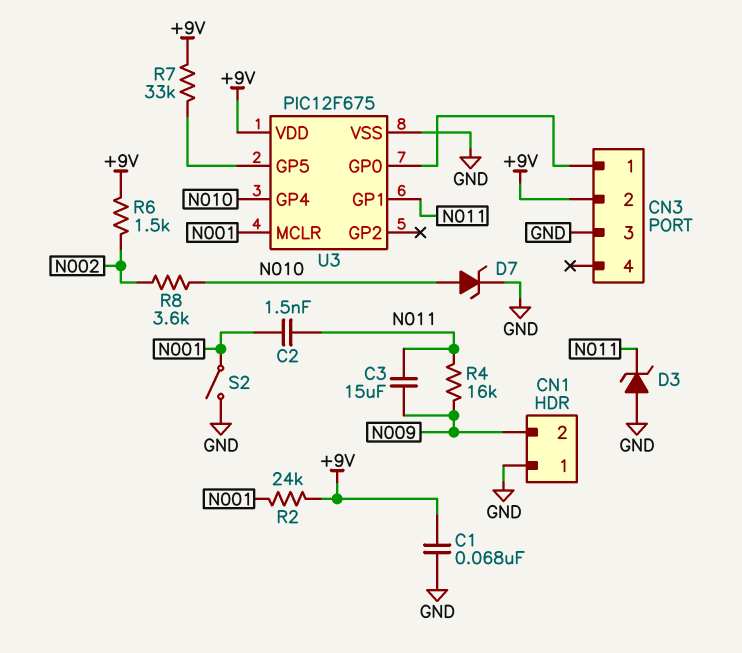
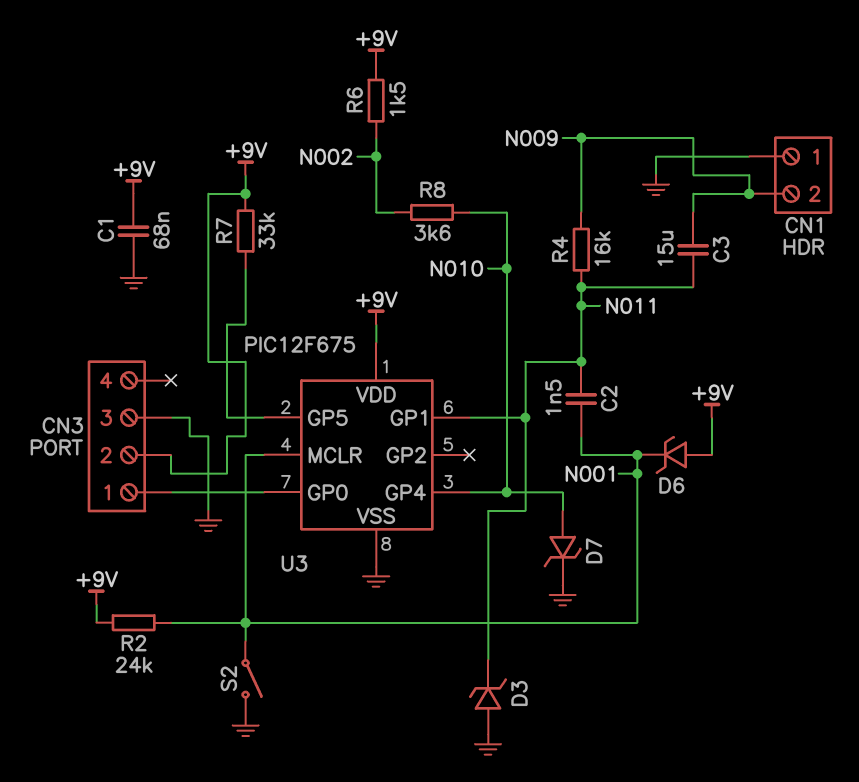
D6: none -> zener (A +9V, K N001)

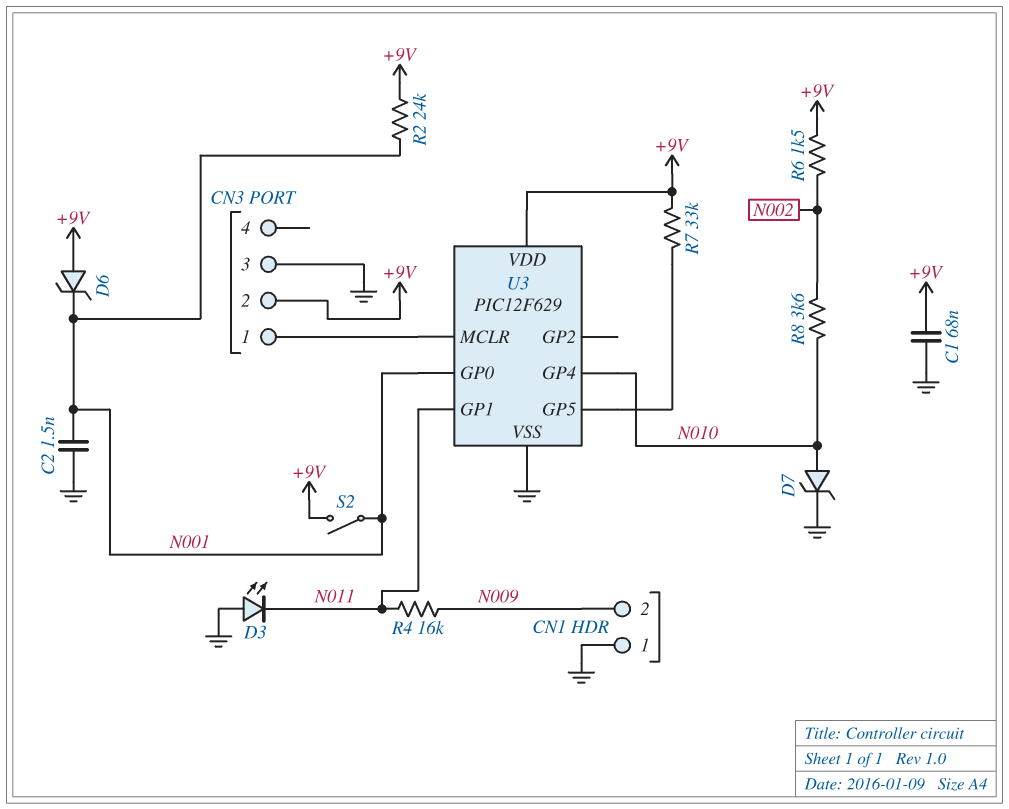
C2: 1.5nF (N001, N011) -> 1.5nF (GND, N001)
C3: 15uF (N009, N011) -> none
D3: zener (A GND, K N011) -> LED (A GND, K N011)
S2: switch (GND, N001) -> switch (+9V, N001)
U3: PIC12F675 -> PIC12F629
U3 pin GP0: CN3/1 -> N001
U3 pin MCLR: N001 -> CN3/1

